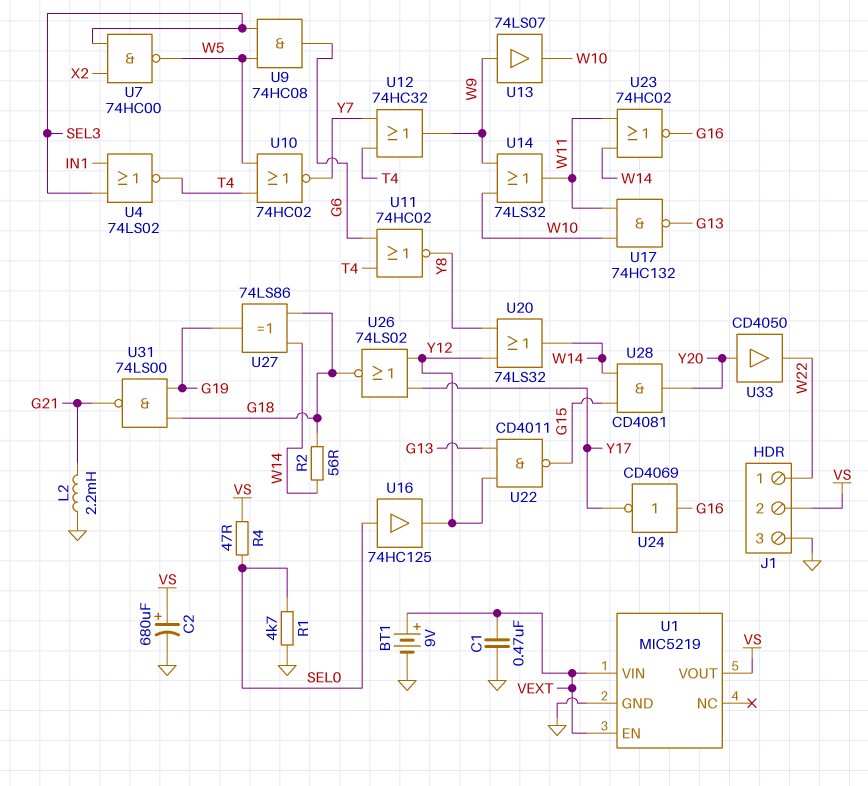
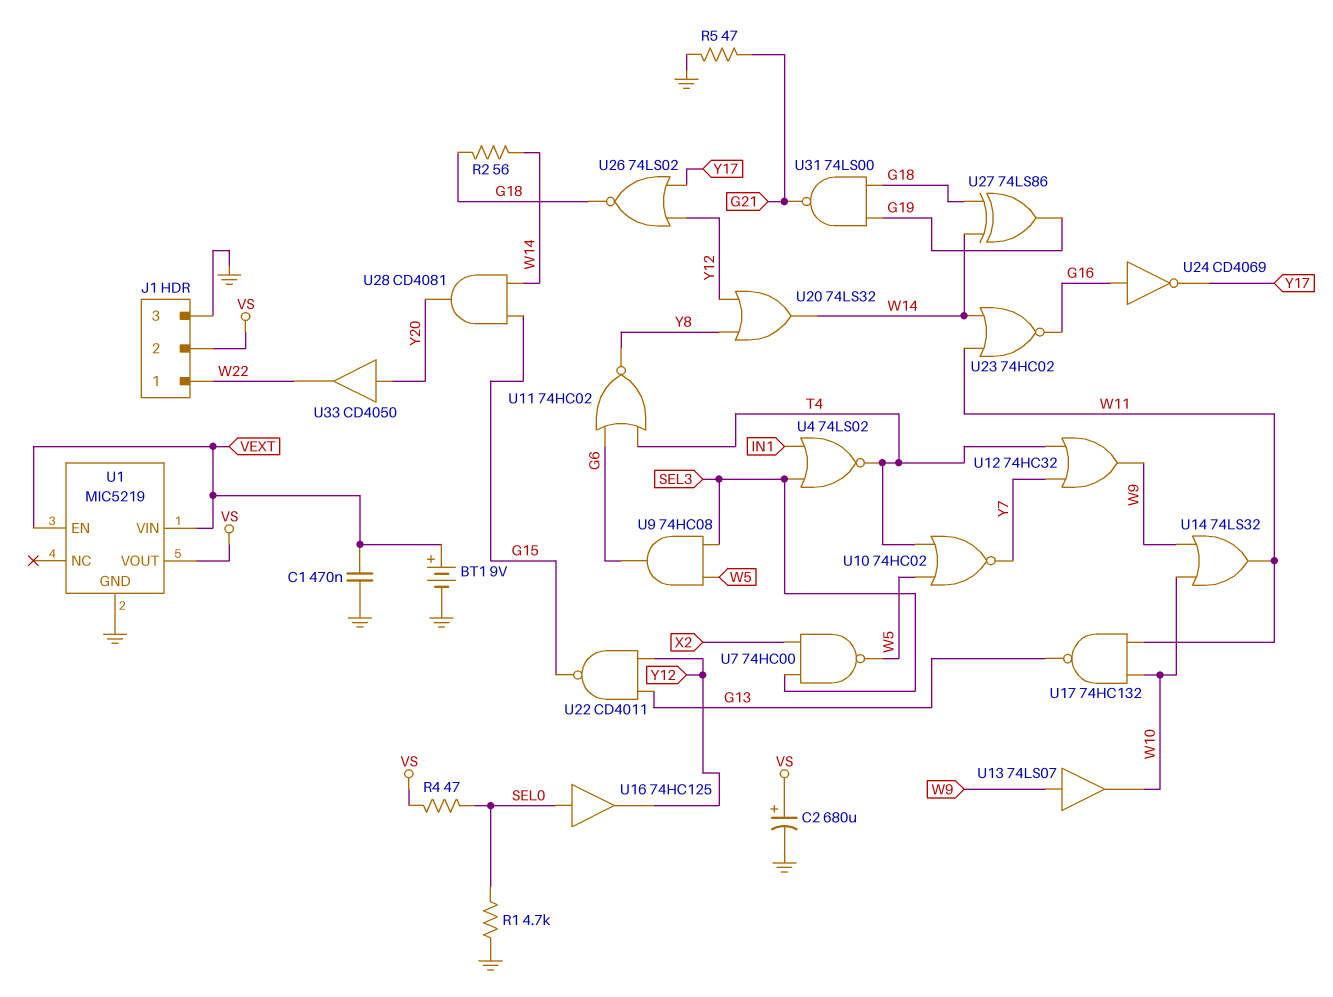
L2: 2.2mH (G21, GND) -> none
R5: none -> 47 (G21, GND)

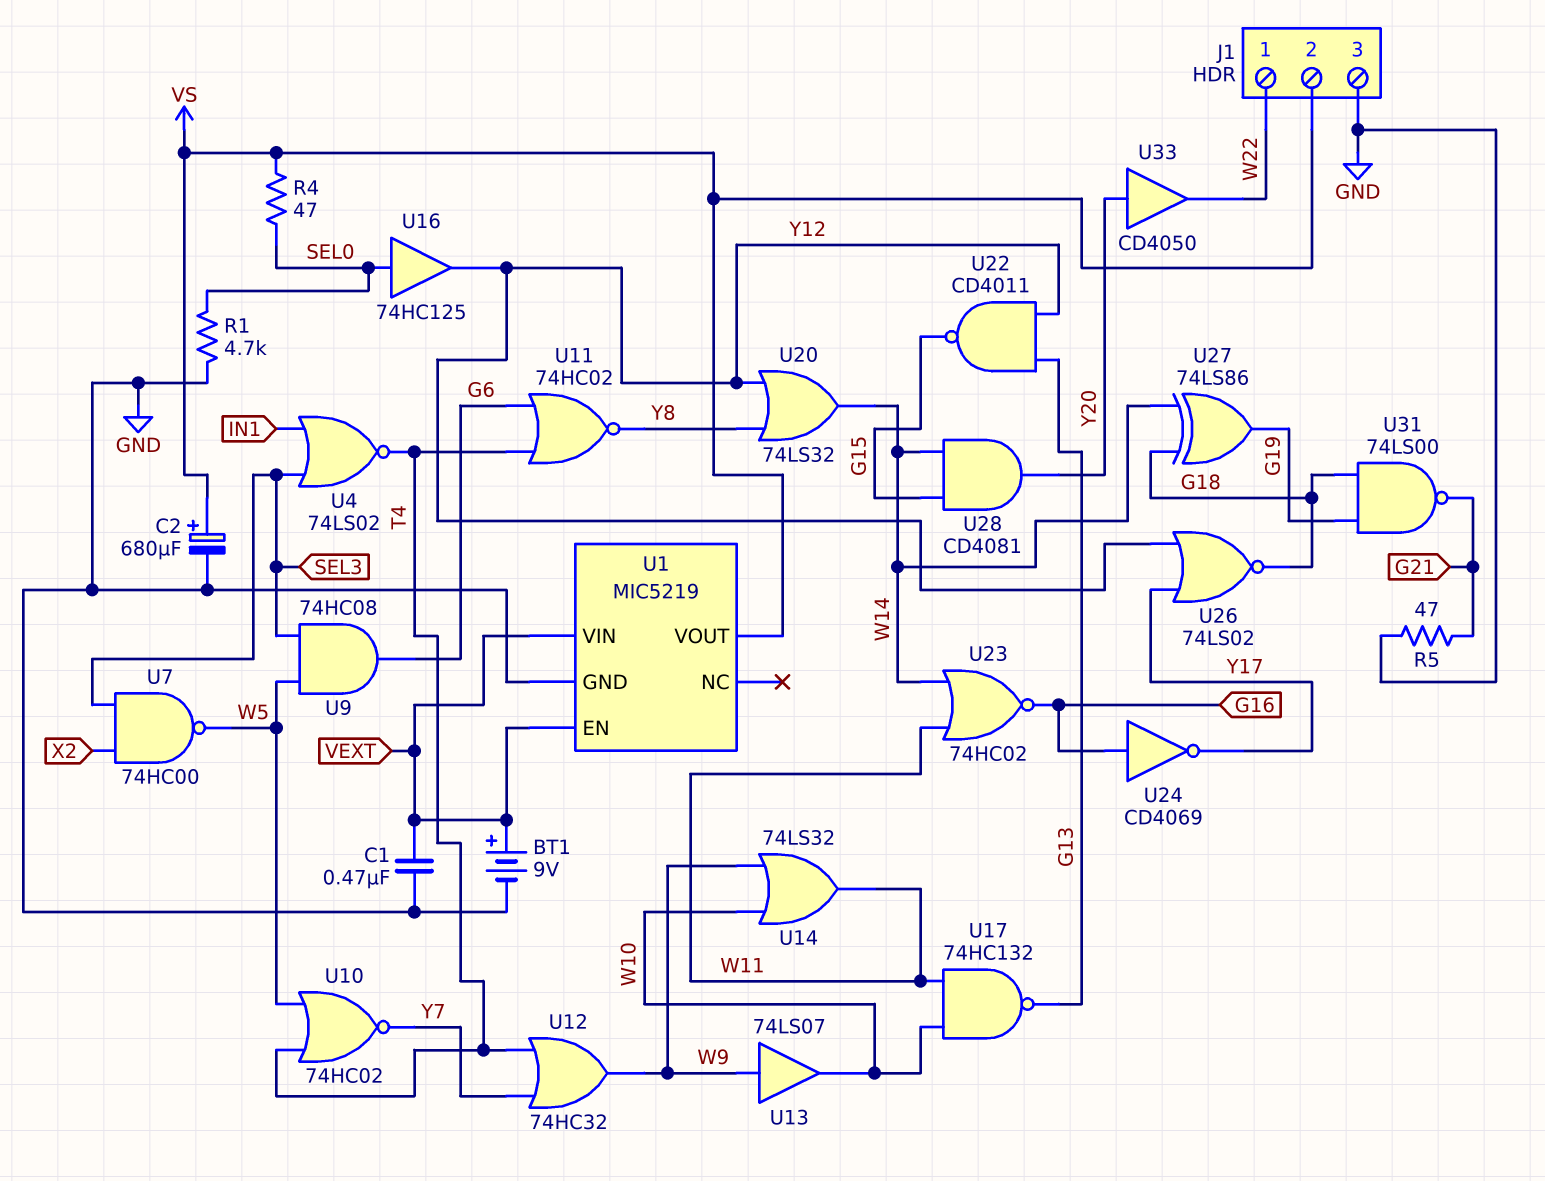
R2: 56 (G18, W14) -> none

